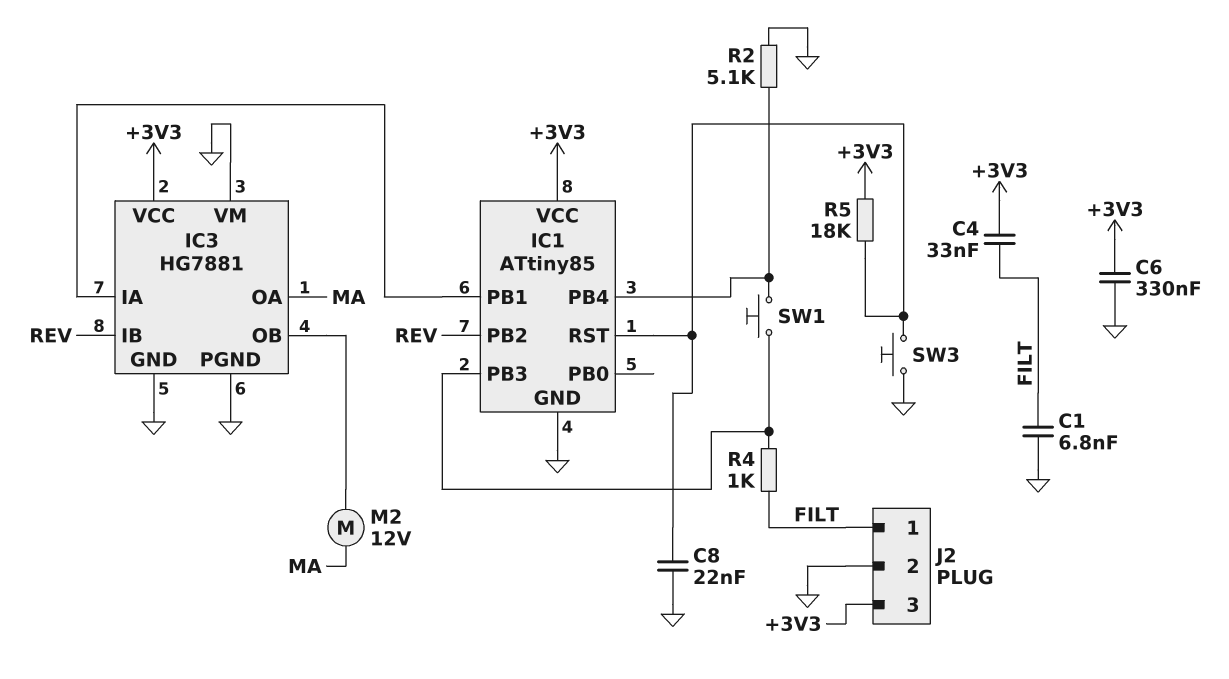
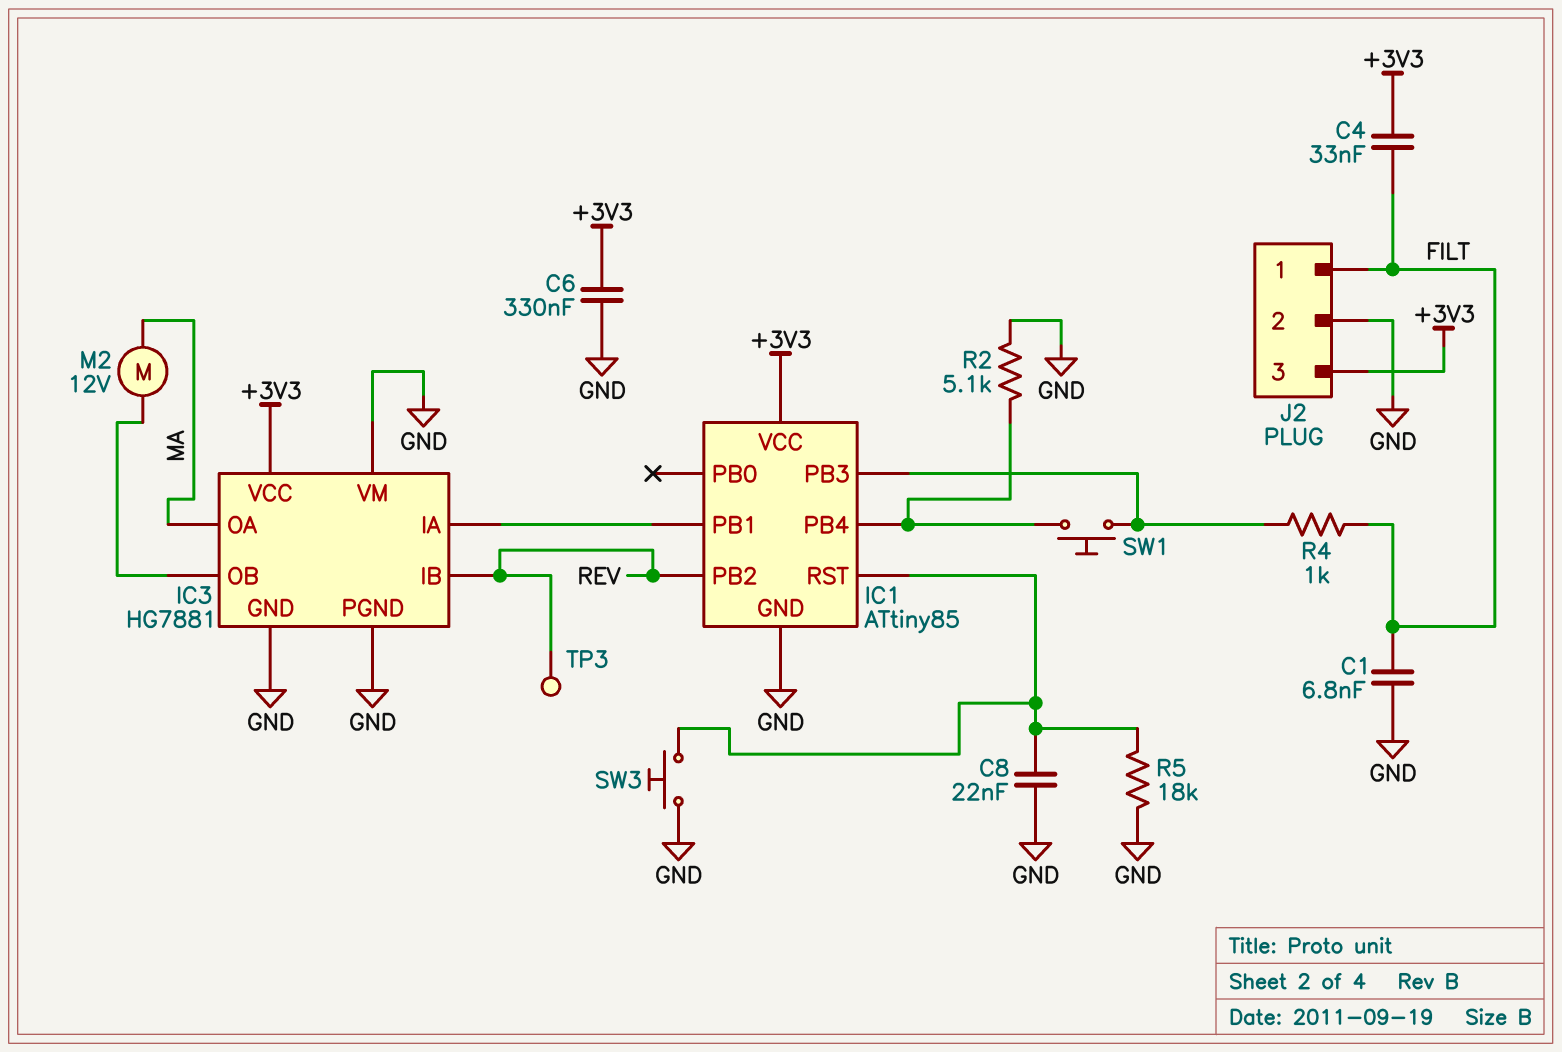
R5: 18k (+3V3, IC1/RST) -> 18k (GND, IC1/RST)
TP3: none -> test point (REV)

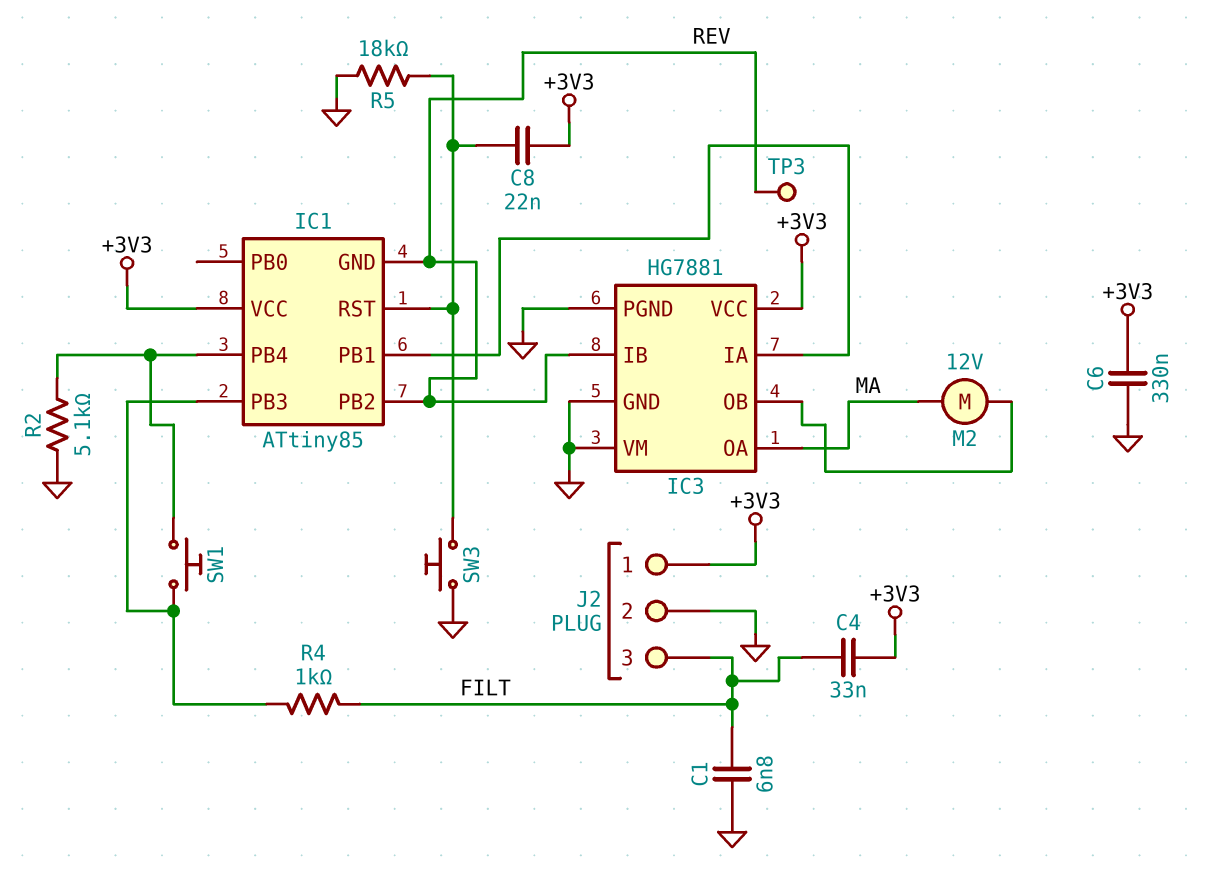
C8: 22nF (GND, IC1/RST) -> 22nF (+3V3, IC1/RST)
IC1 pin GND: GND -> REV
J2 pin 1: FILT -> +3V3
J2 pin 3: +3V3 -> FILT

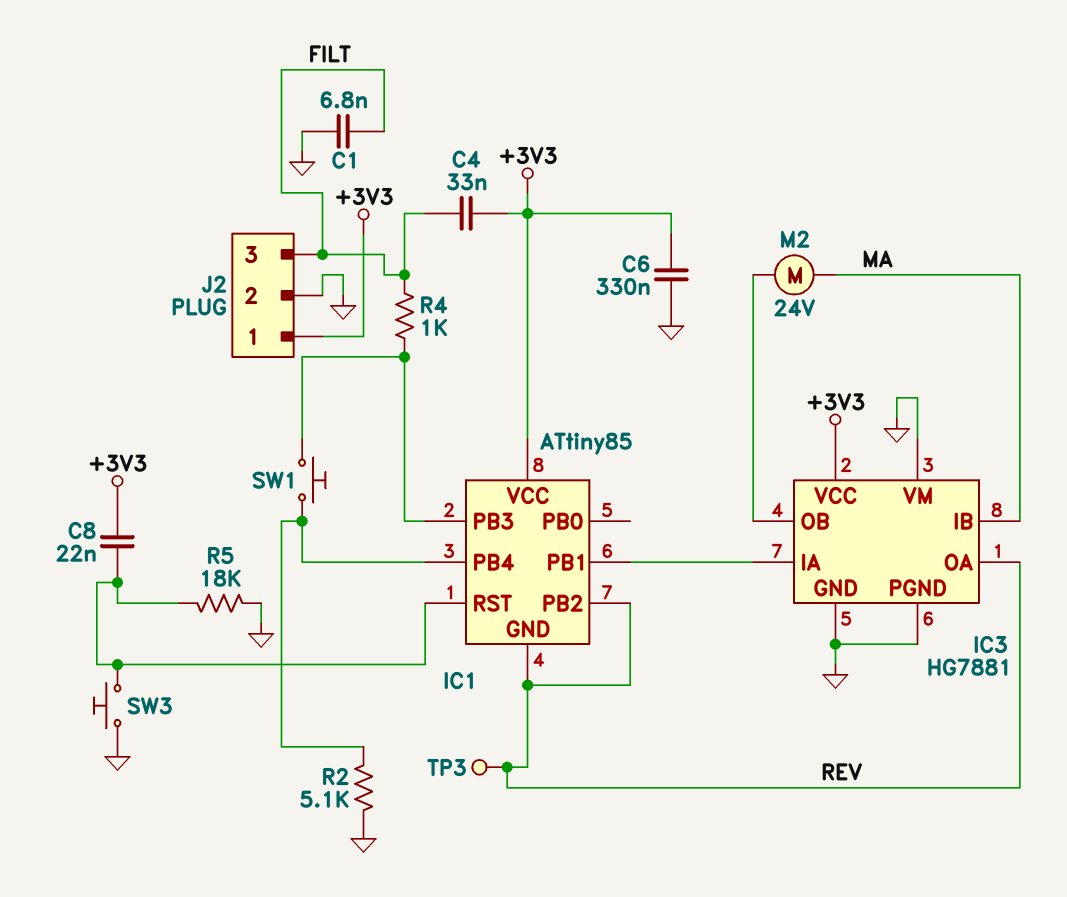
IC3 pin IB: REV -> MA
IC3 pin OA: MA -> REV
M2: motor 12V (IC3/OB, MA) -> motor 24V (IC3/OB, MA)

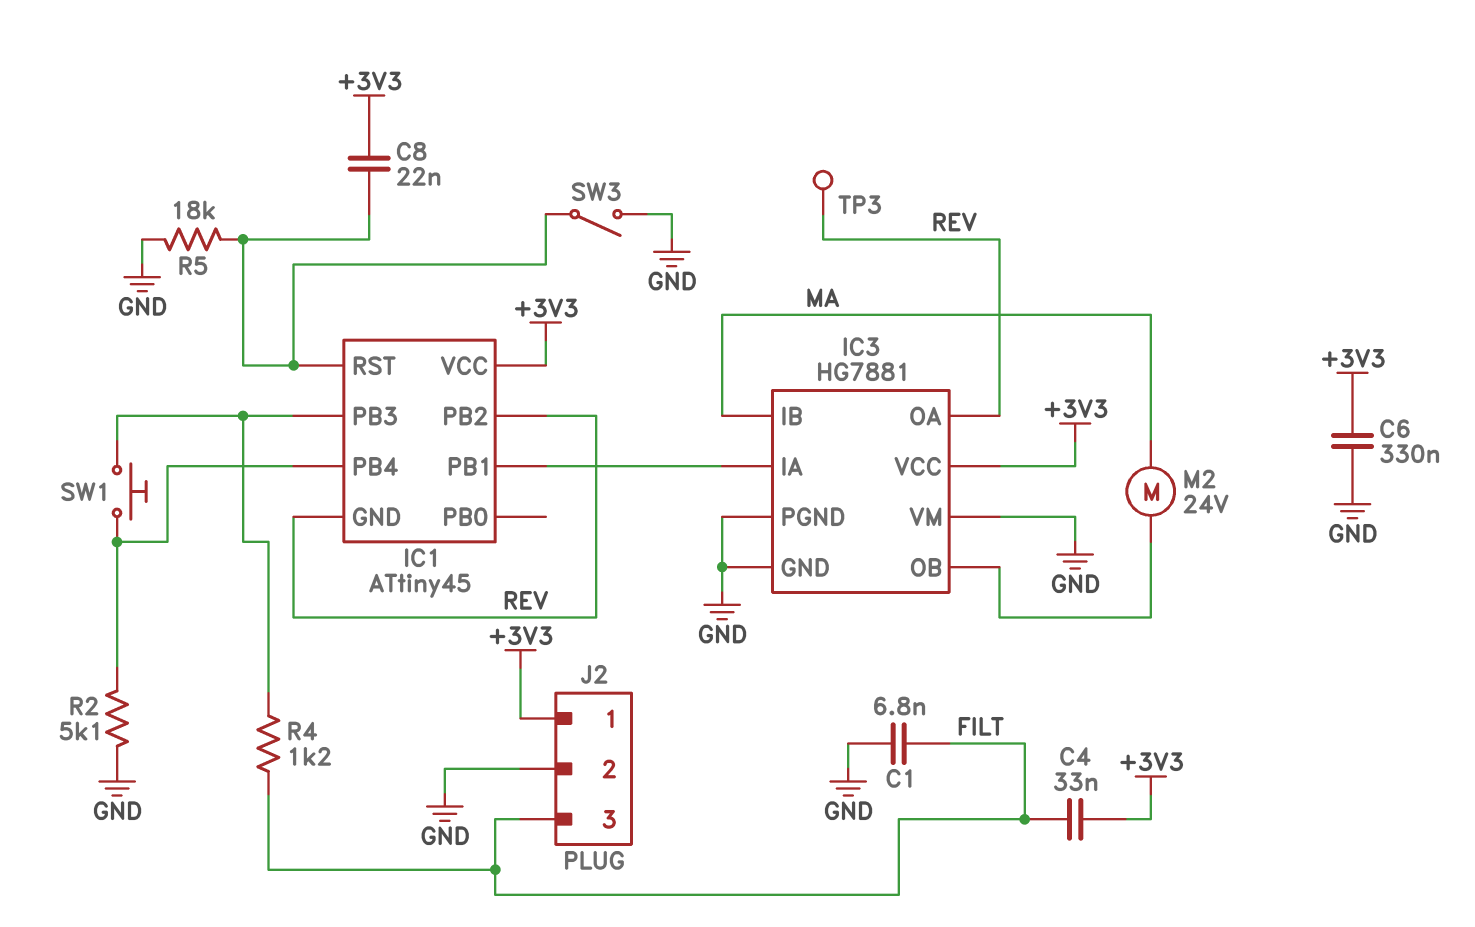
IC1: ATtiny85 -> ATtiny45
R4: 1k (FILT, IC1/PB3) -> 1.2k (FILT, IC1/PB3)
SW3: button (GND, IC1/RST) -> switch (GND, IC1/RST)

